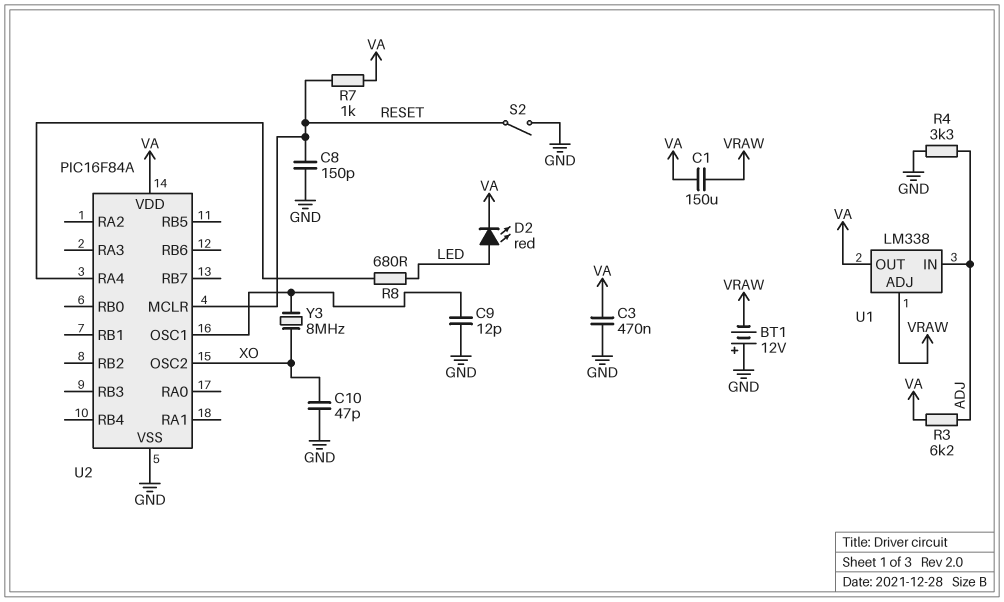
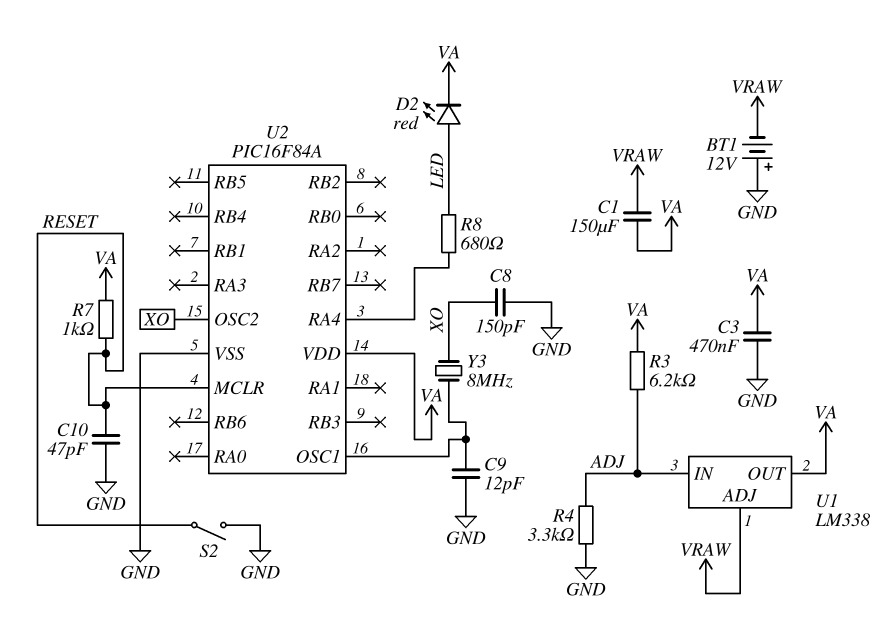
C8: 150pF (GND, RESET) -> 150pF (GND, XO)
C10: 47pF (GND, XO) -> 47pF (GND, RESET)

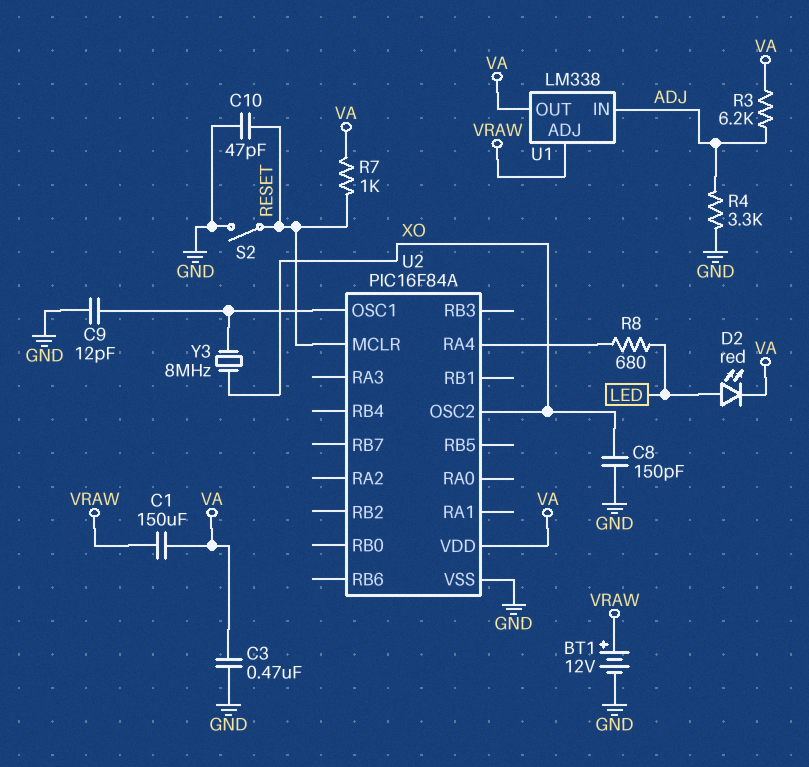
BT1: 12V (plus GND, minus VRAW) -> 12V (plus VRAW, minus GND)

